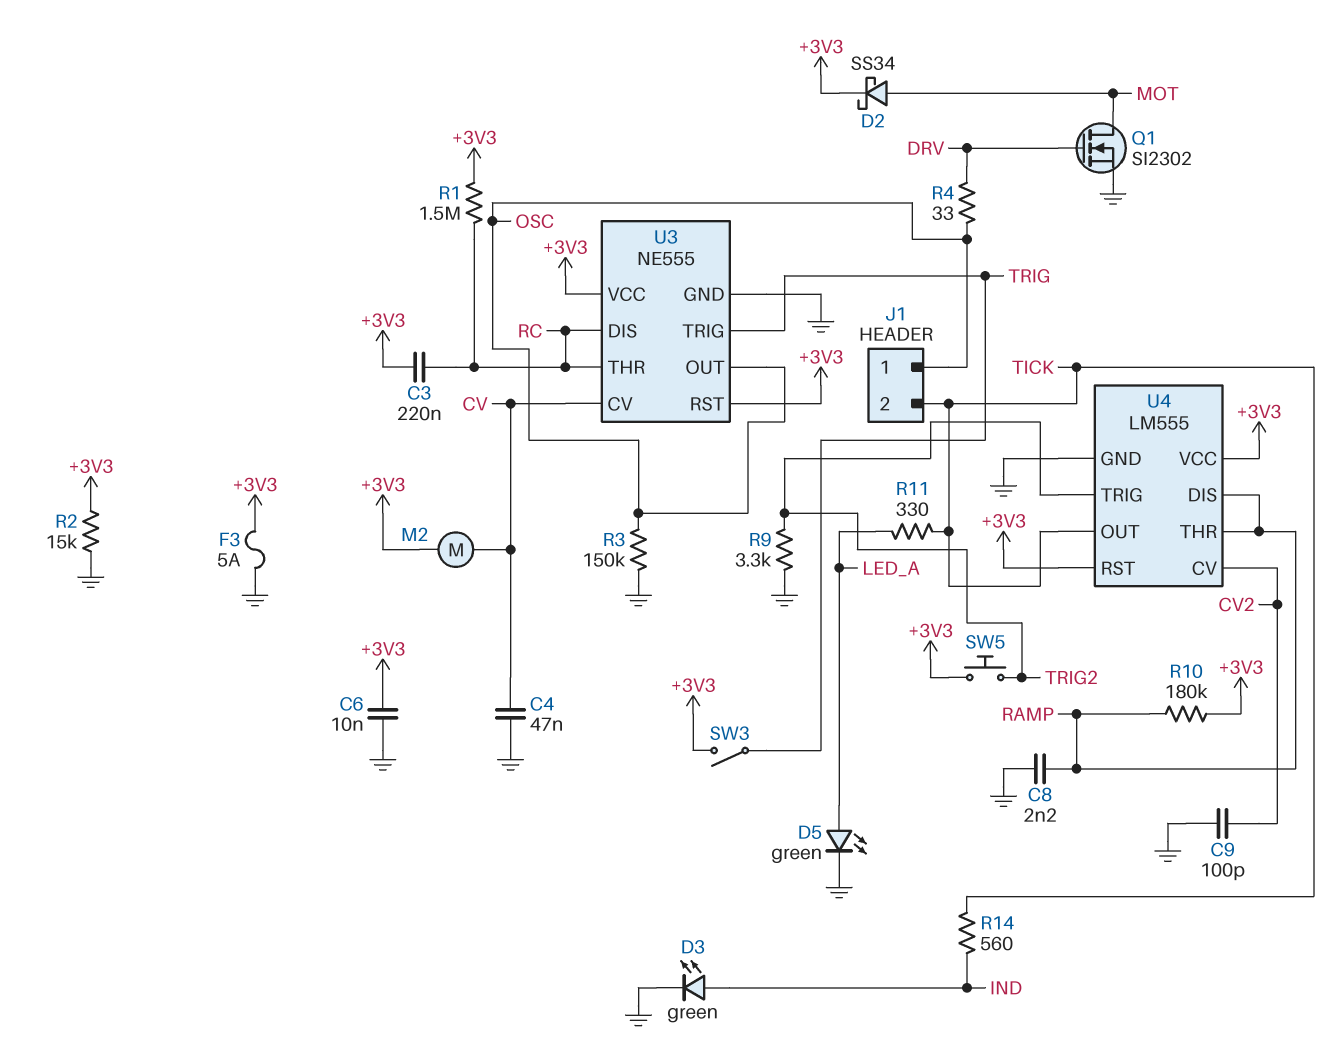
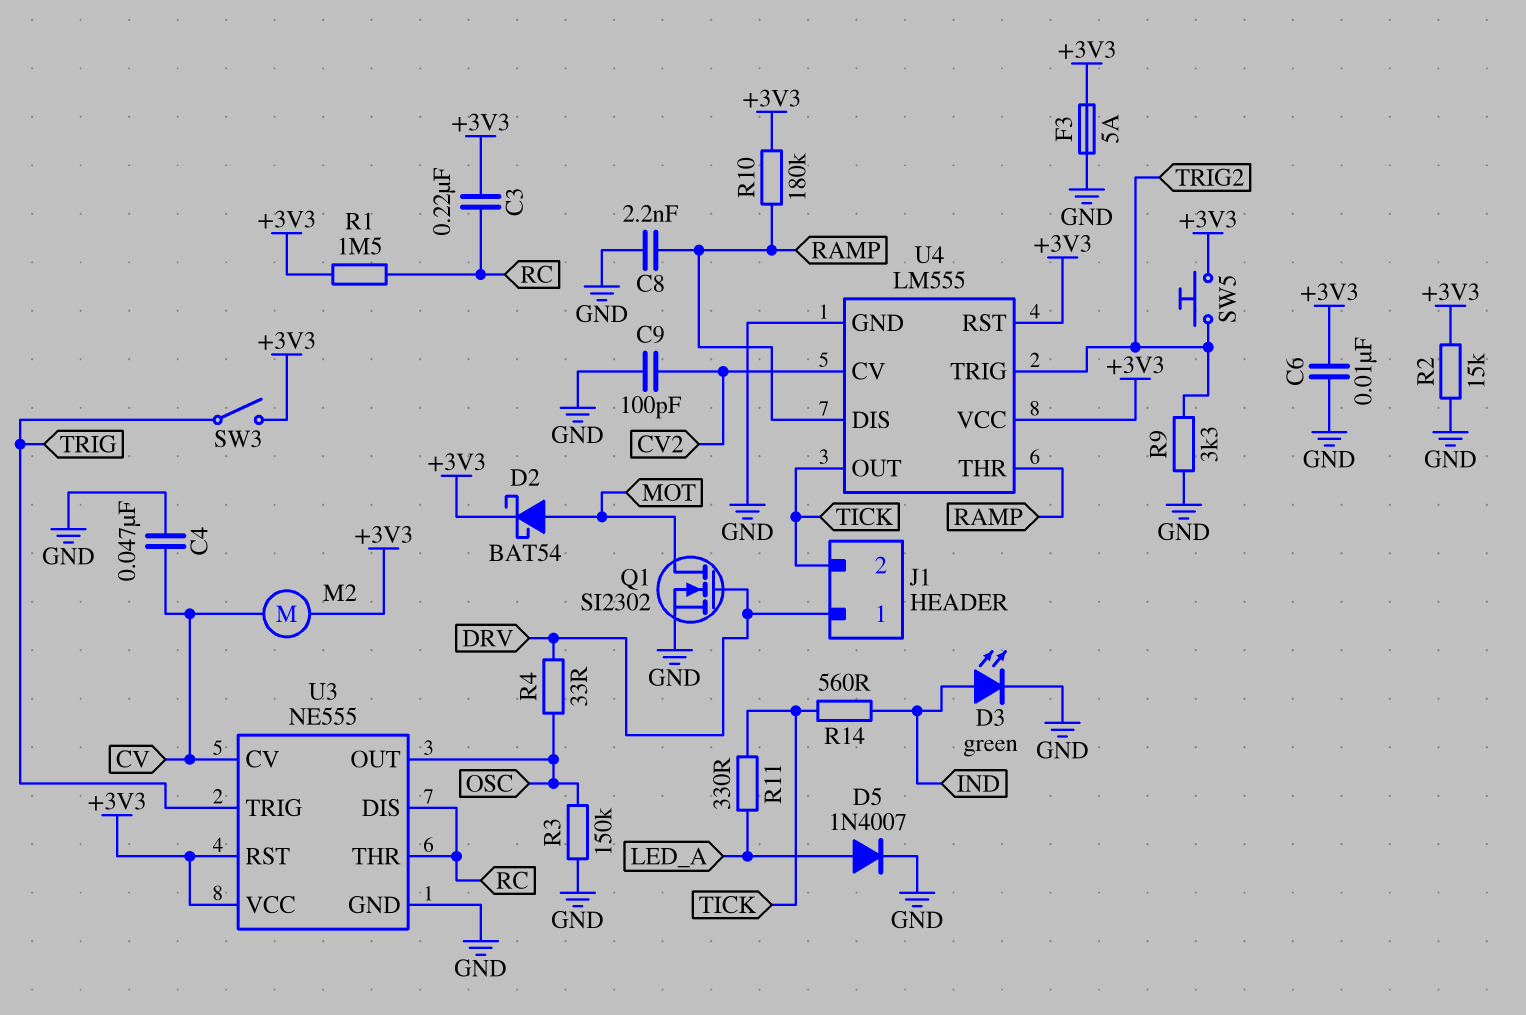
D2: schottky SS34 (A MOT, K +3V3) -> schottky BAT54 (A MOT, K +3V3)
D5: LED green (A LED_A, K GND) -> diode 1N4007 (A LED_A, K GND)
J1 pin 1: OSC -> DRV

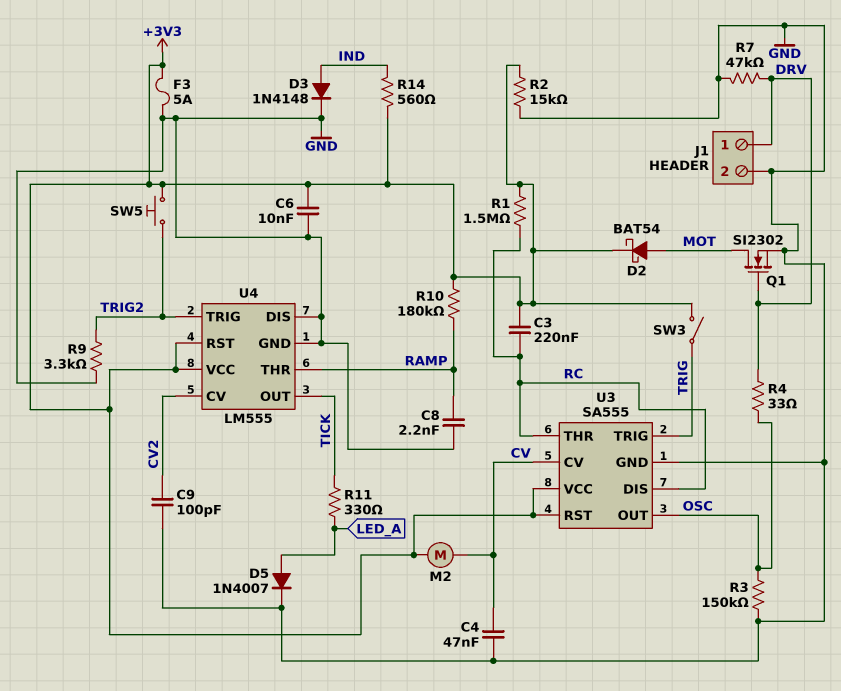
D3: LED green (A IND, K GND) -> diode 1N4148 (A IND, K GND)
J1 pin 2: TICK -> GND
R7: none -> 47k (DRV, GND)
R14: 560 (IND, TICK) -> 560 (+3V3, IND)
U3: NE555 -> SA555
U4 pin DIS: RAMP -> GND

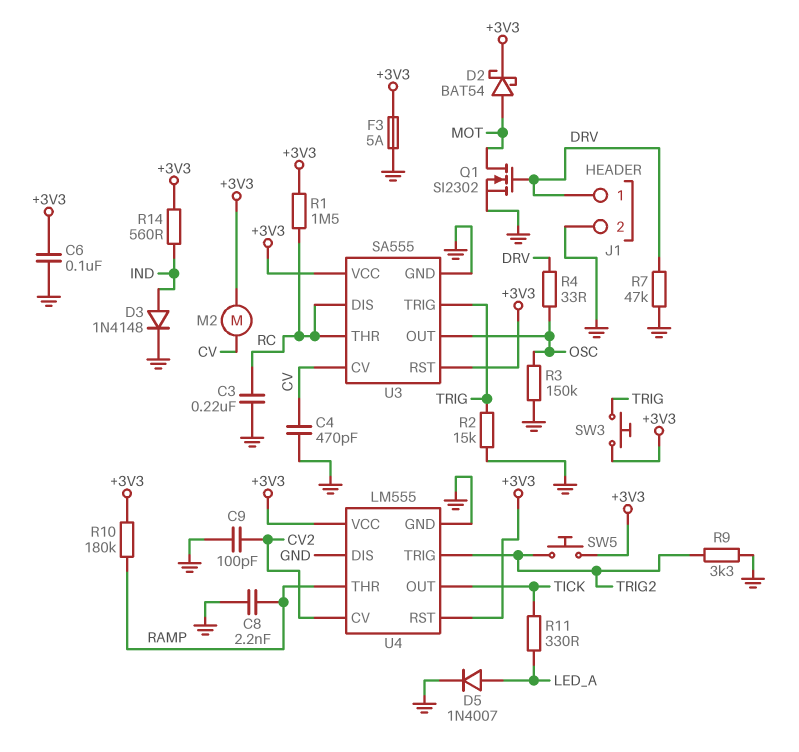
C3: 220nF (+3V3, RC) -> 220nF (GND, RC)
C4: 47nF (CV, GND) -> 470pF (CV, GND)
C6: 10nF (+3V3, GND) -> 100nF (+3V3, GND)
R2: 15k (+3V3, GND) -> 15k (GND, TRIG)
SW3: switch (+3V3, TRIG) -> button (+3V3, TRIG)

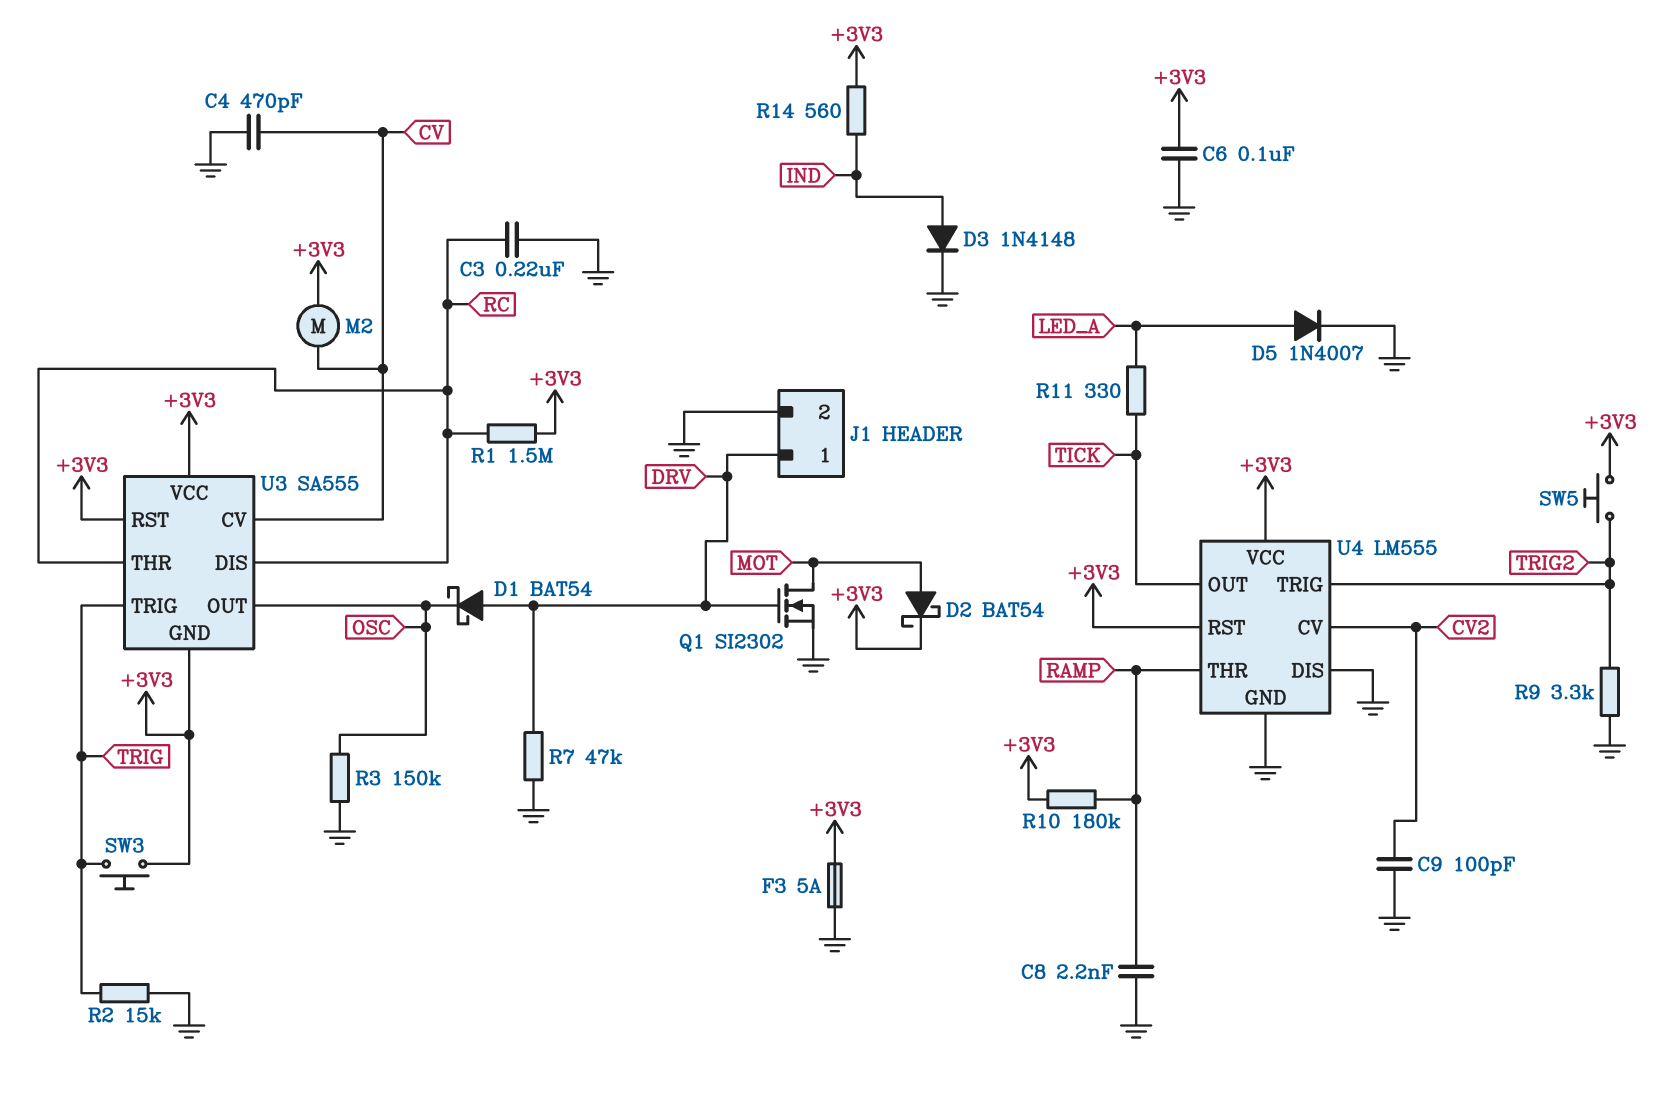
D1: none -> schottky BAT54 (A DRV, K OSC)
R4: 33 (DRV, OSC) -> none
U3 pin GND: GND -> +3V3

